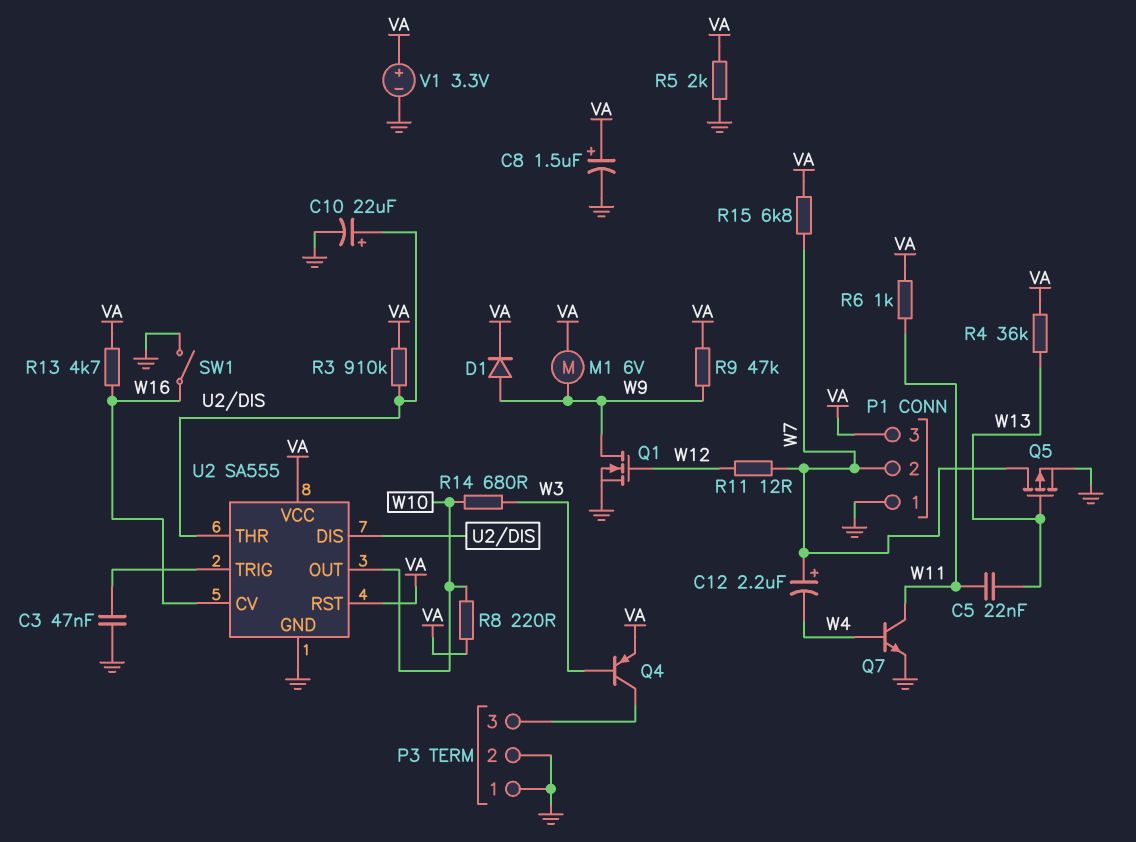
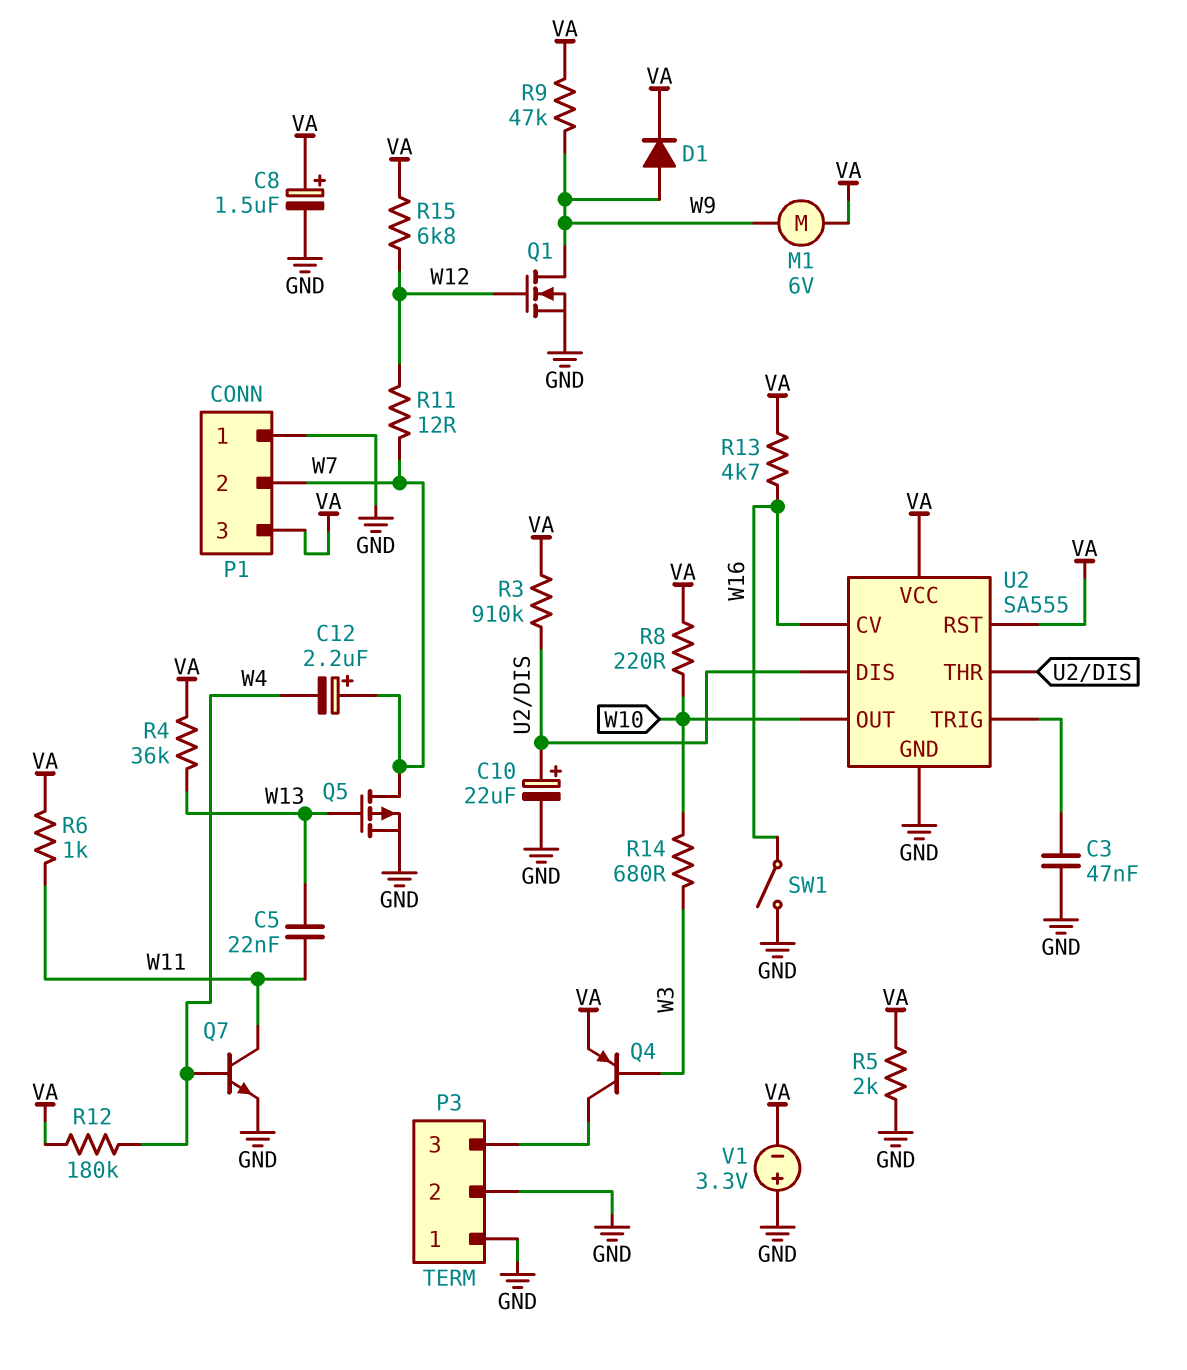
R12: none -> 180k (VA, W4)
R15: 6.8k (VA, W7) -> 6.8k (VA, W12)
V1: 3.3V (plus VA, minus GND) -> 3.3V (plus GND, minus VA)

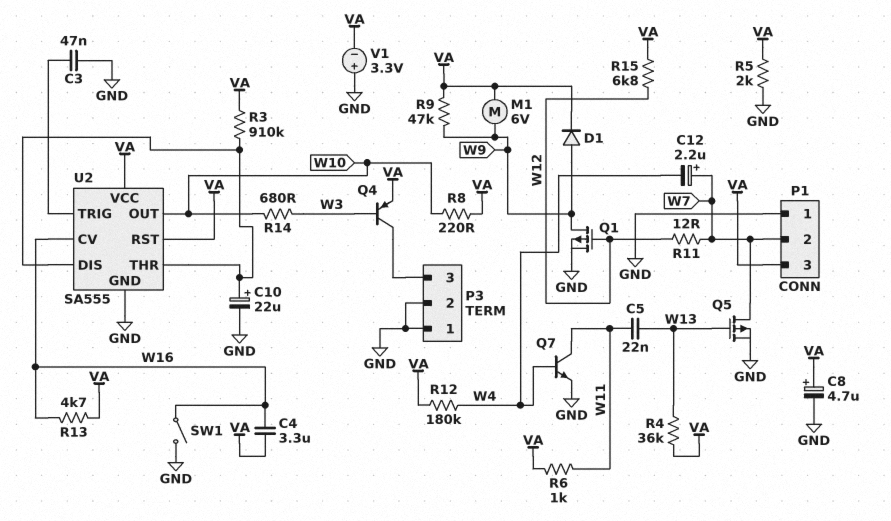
C4: none -> 3.3uF (VA, W16)
C8: 1.5uF (plus VA, minus GND) -> 4.7uF (plus VA, minus GND)
Q1: NMOS (G W12, D W9, S GND) -> PMOS (G W12, D W9, S GND)

